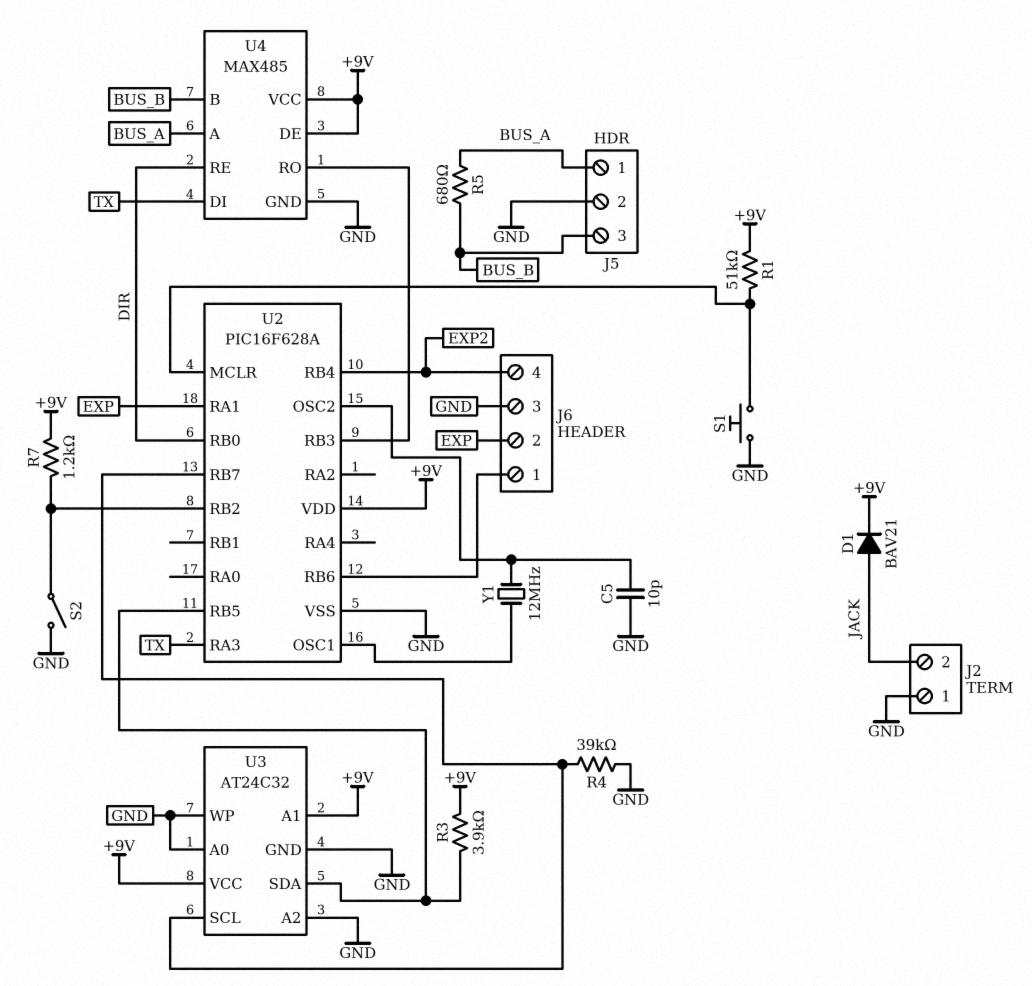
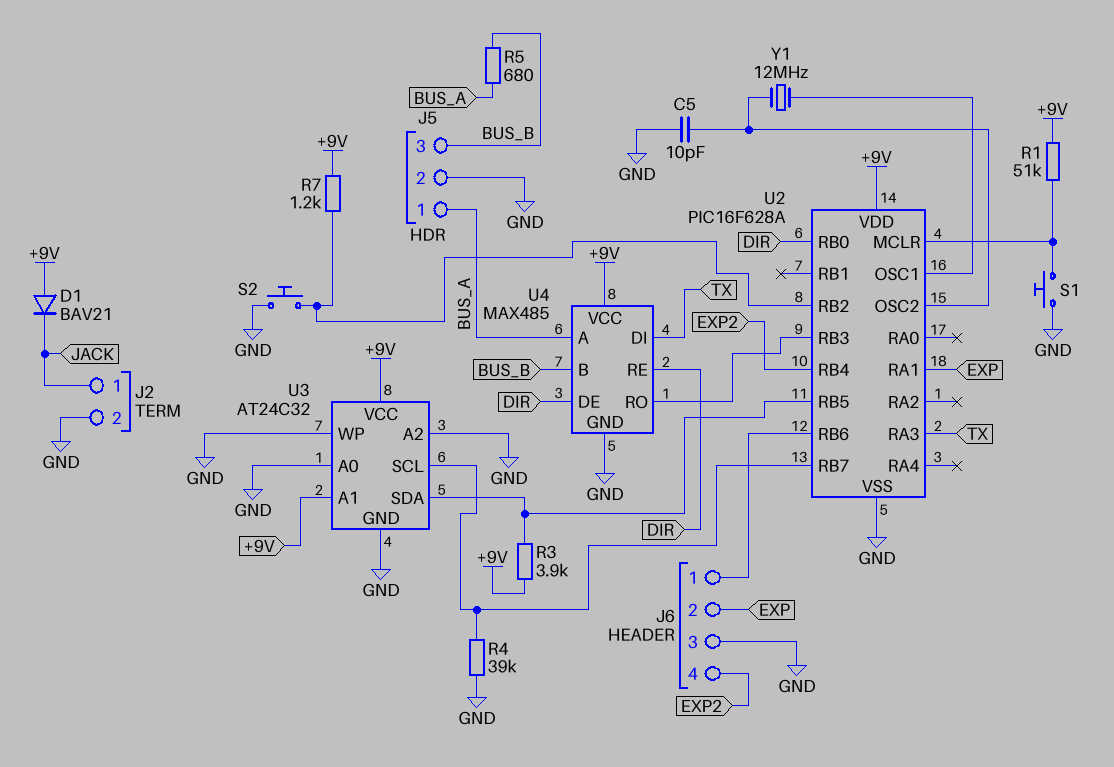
D1: diode BAV21 (A JACK, K +9V) -> diode BAV21 (A +9V, K JACK)
J2 pin 1: GND -> JACK
J2 pin 2: JACK -> GND
S2: switch (GND, U2/RB2) -> button (GND, U2/RB2)
U4 pin DE: +9V -> DIR

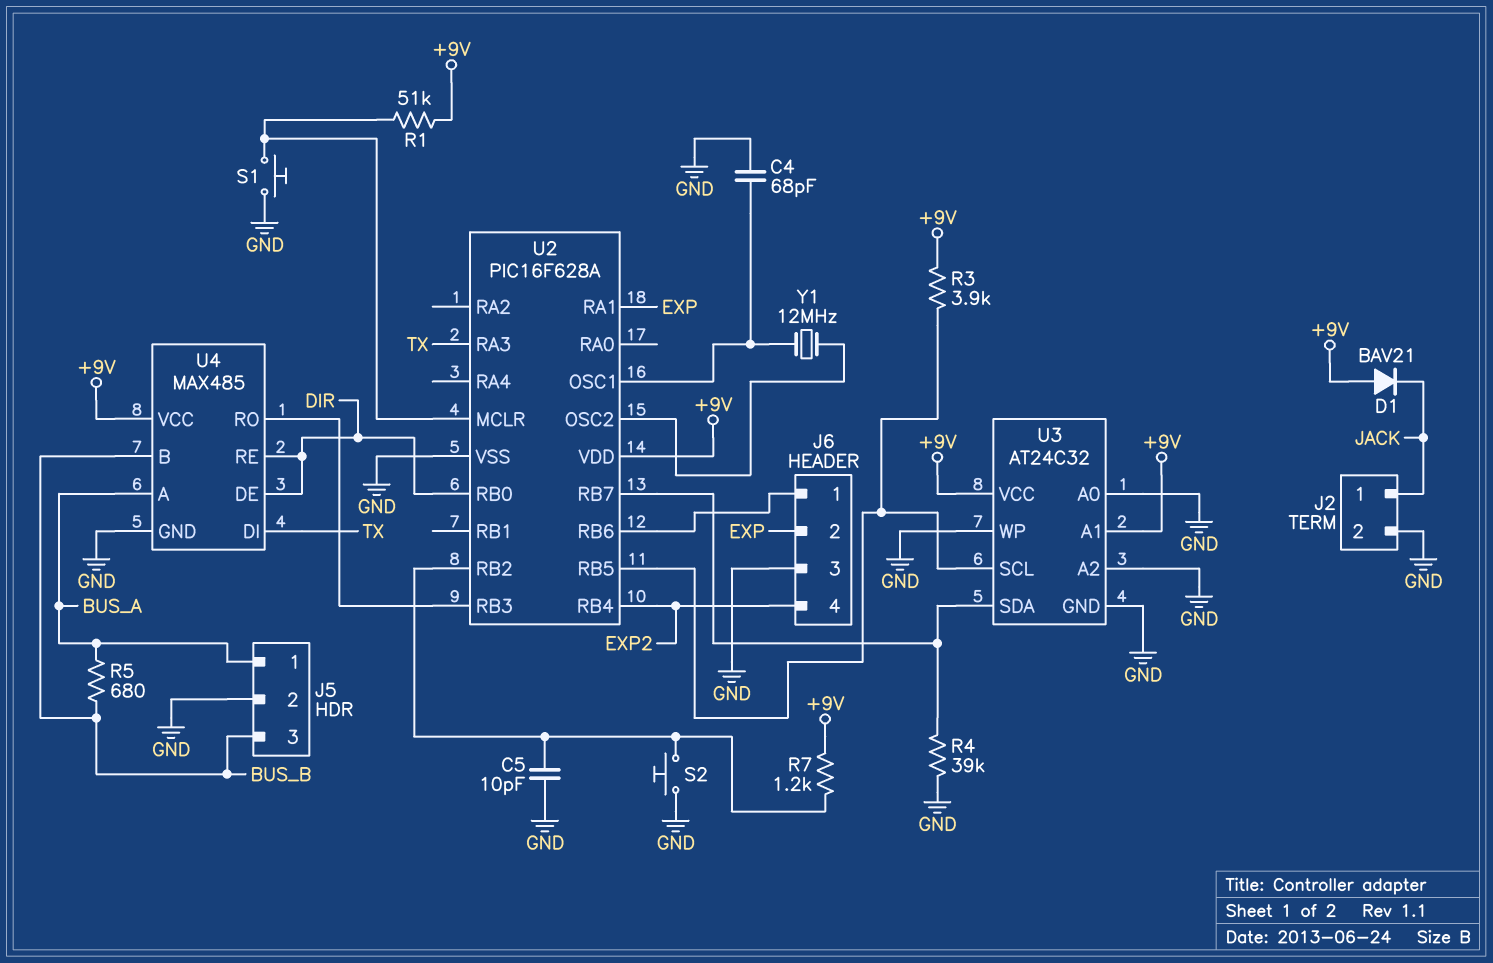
C4: none -> 68pF (GND, U2/OSC1)
C5: 10pF (GND, U2/OSC2) -> 10pF (GND, U2/RB2)
U3 pin SCL: U2/RB7 -> U2/RB5
U3 pin SDA: U2/RB5 -> U2/RB7

